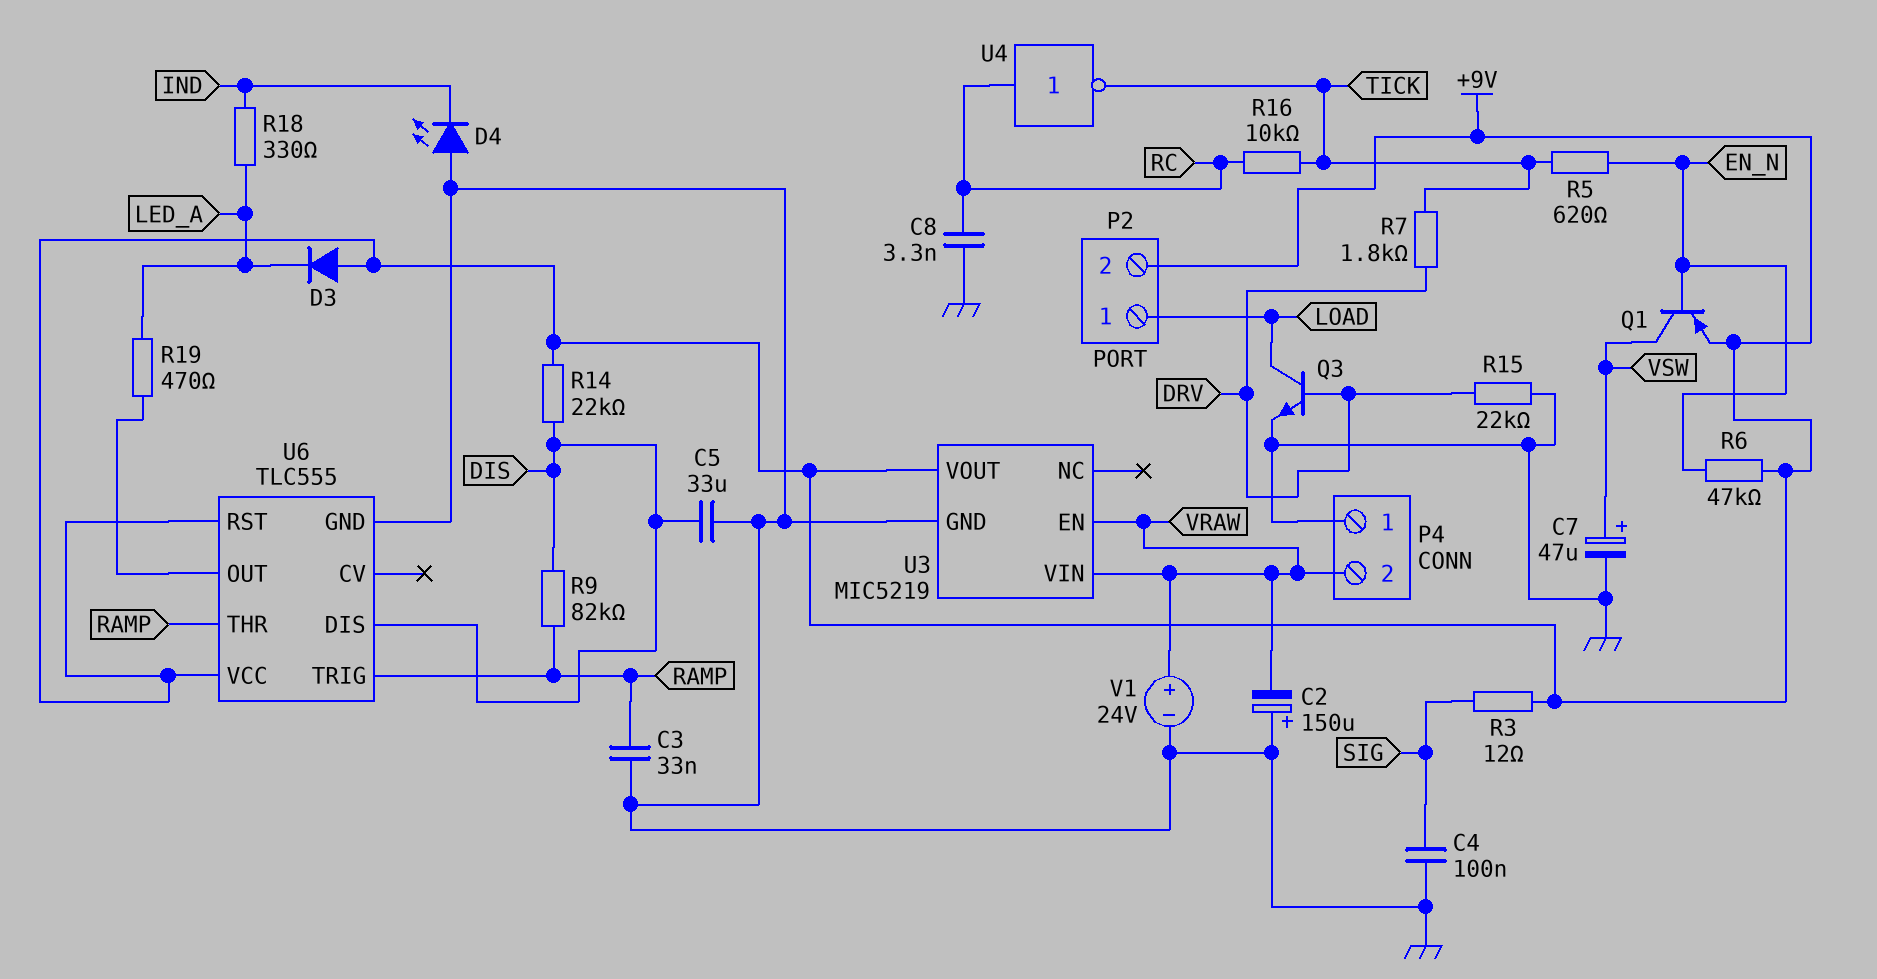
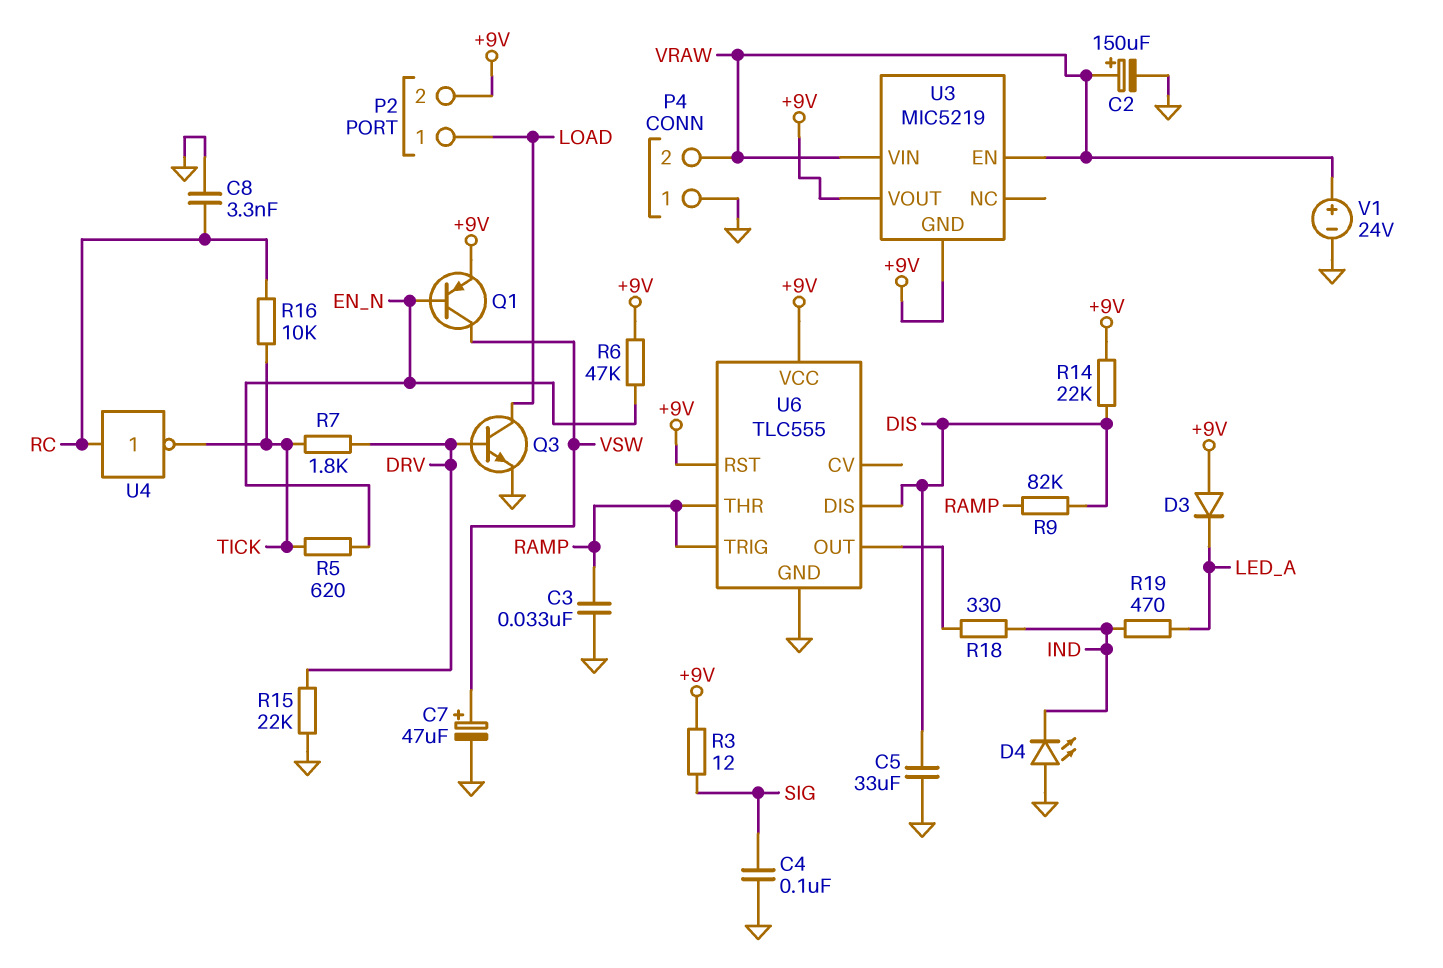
C2: 150uF (plus GND, minus VRAW) -> 150uF (plus VRAW, minus GND)
R18: 330 (IND, LED_A) -> 330 (IND, U6/OUT)
R19: 470 (LED_A, U6/OUT) -> 470 (IND, LED_A)
U3 pin GND: GND -> +9V

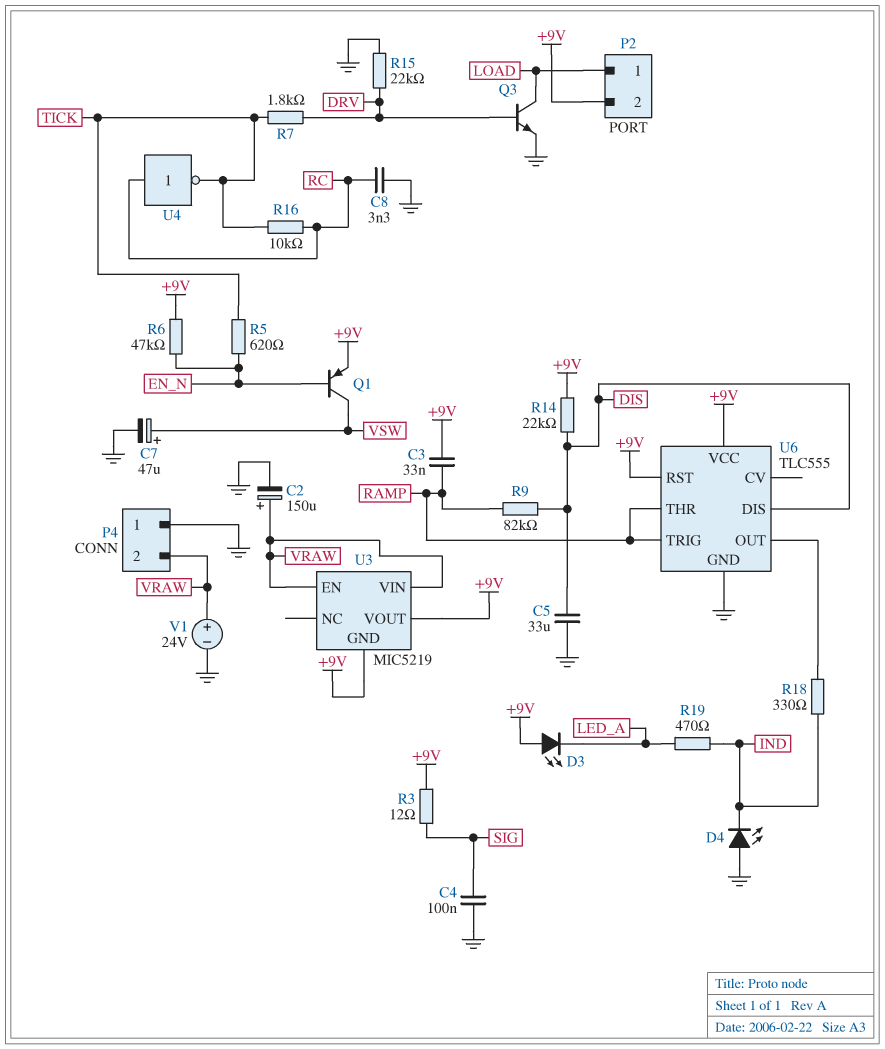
C3: 33nF (GND, RAMP) -> 33nF (+9V, RAMP)
D3: diode (A +9V, K LED_A) -> LED (A +9V, K LED_A)

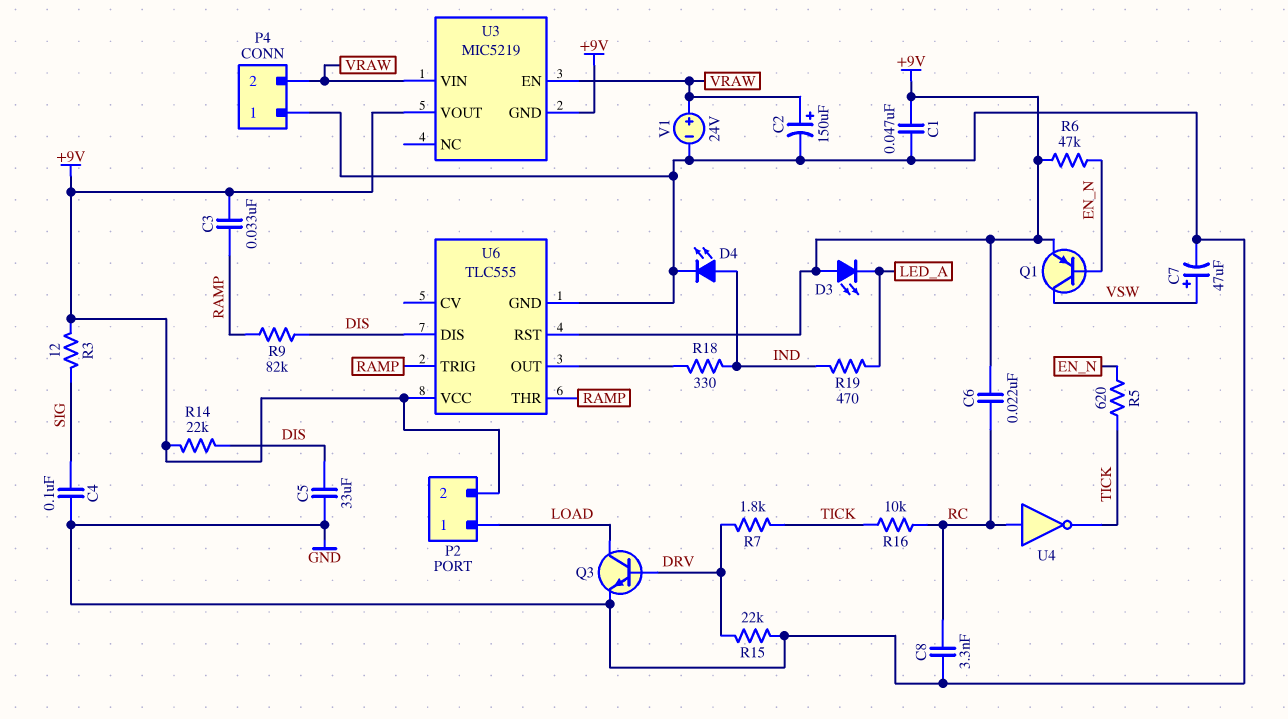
C1: none -> 47nF (+9V, GND)
C6: none -> 22nF (+9V, RC)
D4: LED (A GND, K IND) -> LED (A IND, K GND)

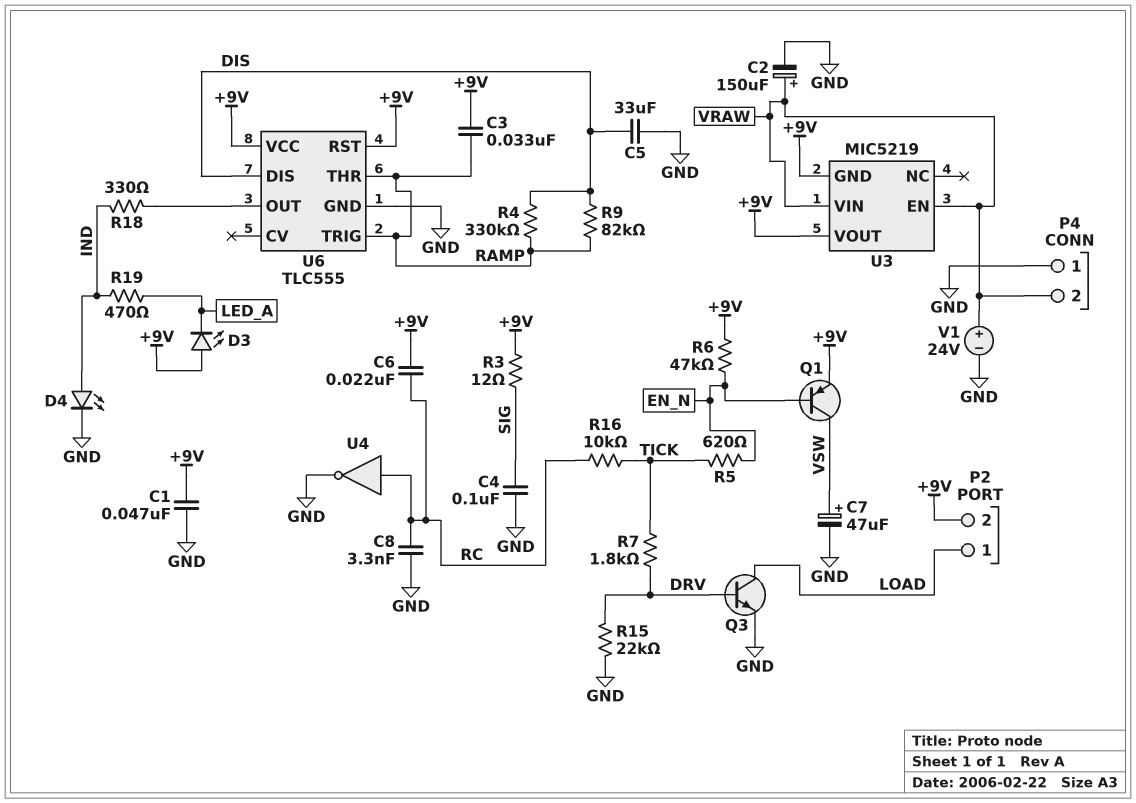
R4: none -> 330k (DIS, RAMP)
R14: 22k (+9V, DIS) -> none
U4: NOT (in RC, out TICK) -> NOT (in RC, out GND)

